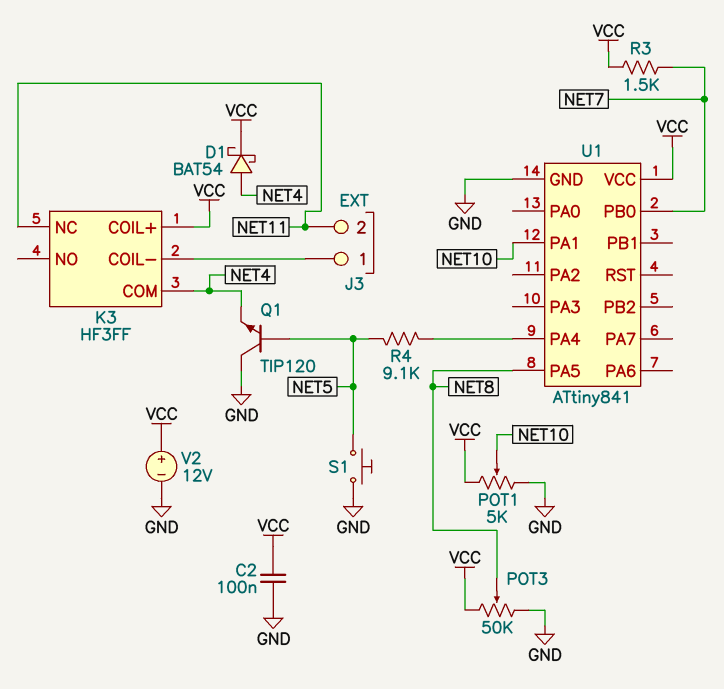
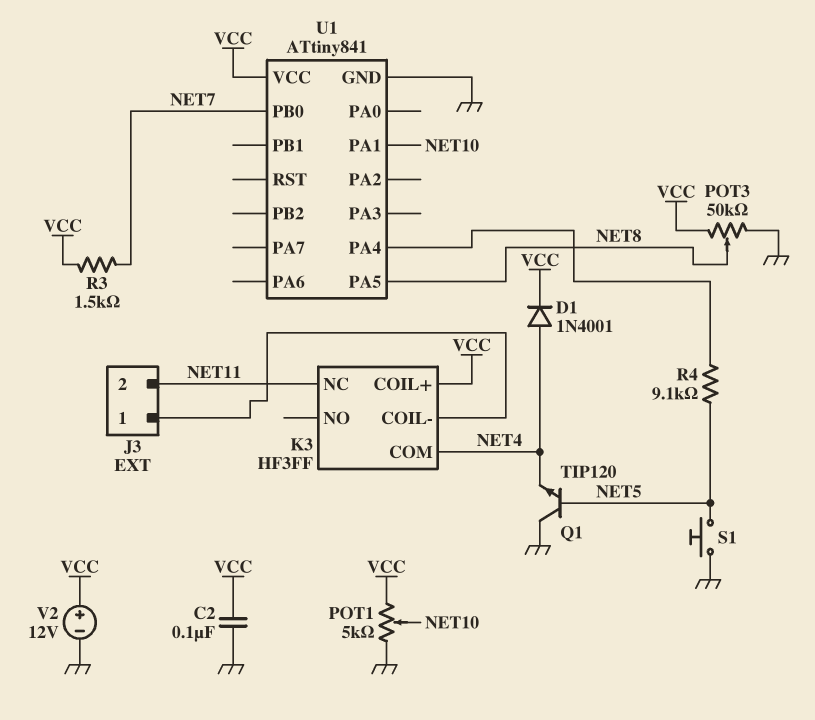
D1: schottky BAT54 (A NET4, K VCC) -> diode 1N4001 (A NET4, K VCC)

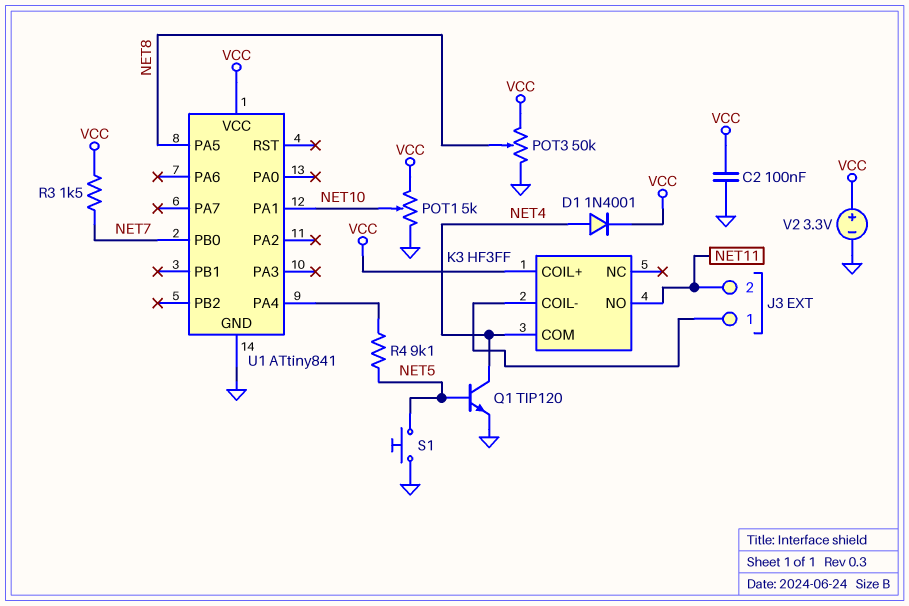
K3 pin NC: NET11 -> none
K3 pin NO: none -> NET11
Q1: NPN TIP120 (B NET5, C GND, E NET4) -> NPN TIP120 (B NET5, C NET4, E GND)
V2: 12V (plus VCC, minus GND) -> 3.3V (plus VCC, minus GND)

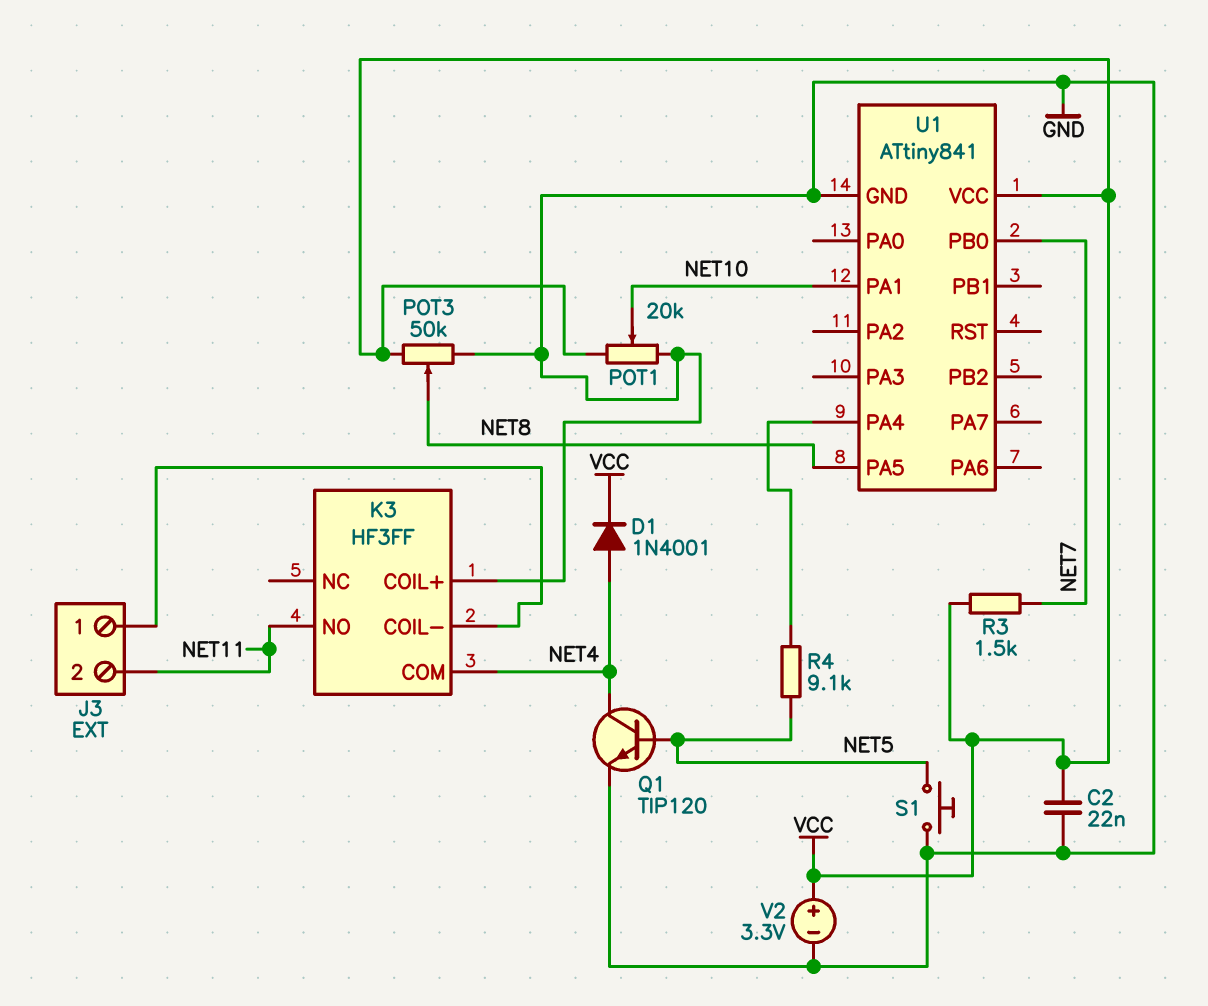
C2: 100nF (GND, VCC) -> 22nF (GND, VCC)
K3 pin COIL+: VCC -> GND
POT1: 5k (GND, VCC, wiper NET10) -> 20k (GND, VCC, wiper NET10)

